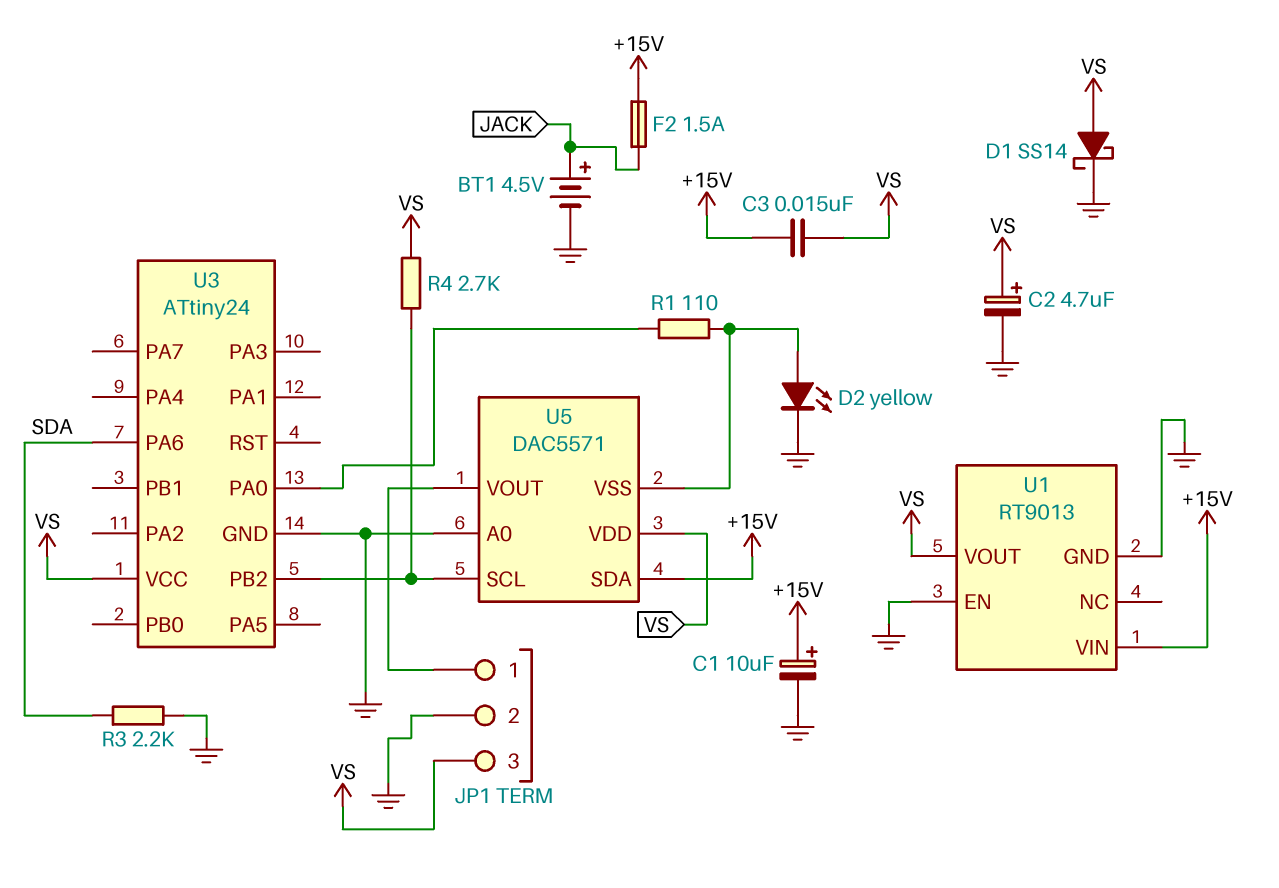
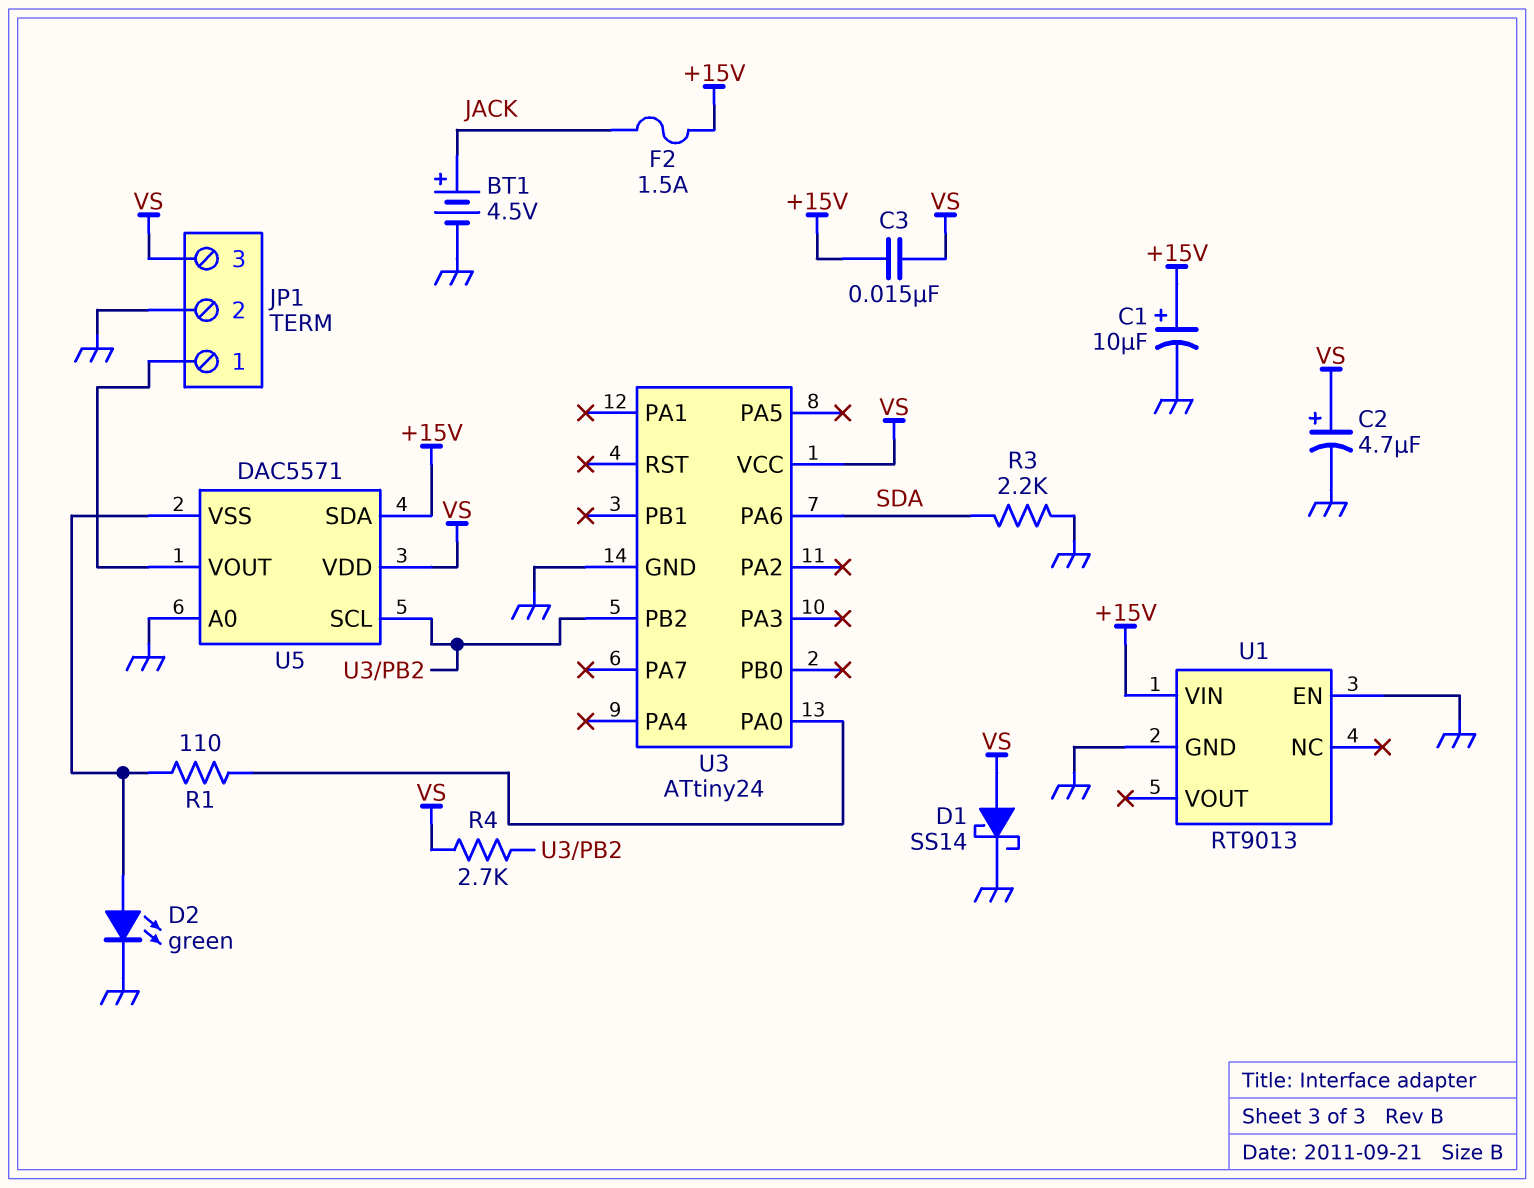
D2: LED yellow (A U5/VSS, K GND) -> LED green (A U5/VSS, K GND)
U1 pin VOUT: VS -> none

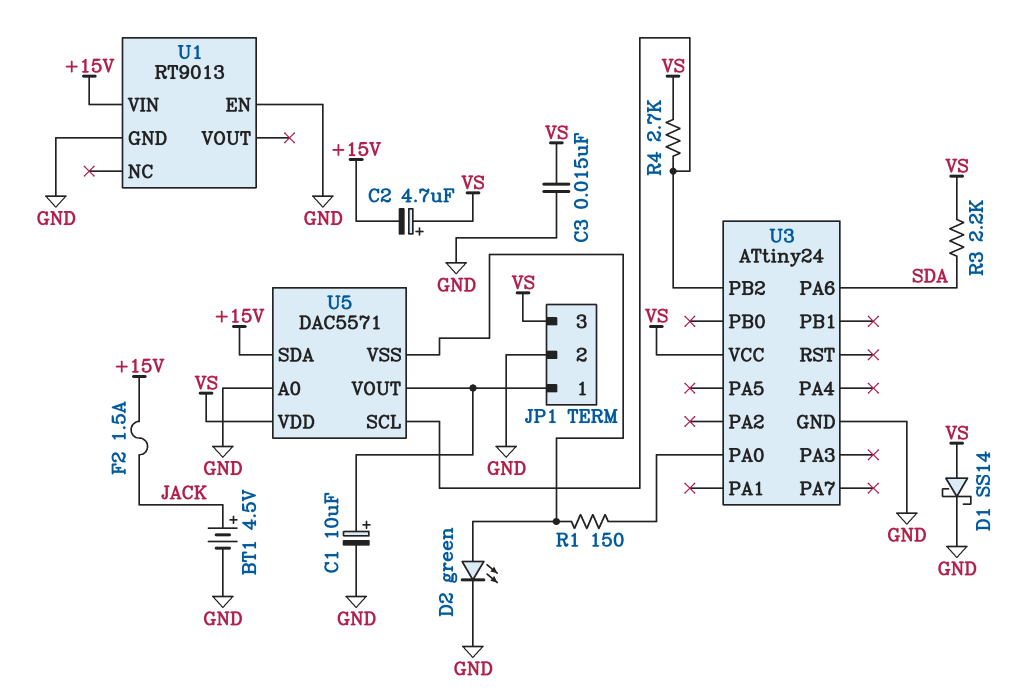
C1: 10uF (plus +15V, minus GND) -> 10uF (plus JP1/1, minus GND)
C2: 4.7uF (plus VS, minus GND) -> 4.7uF (plus VS, minus +15V)
C3: 15nF (+15V, VS) -> 15nF (GND, VS)
R1: 110 (U3/PA0, U5/VSS) -> 150 (U3/PA0, U5/VSS)
R3: 2.2k (GND, SDA) -> 2.2k (SDA, VS)

